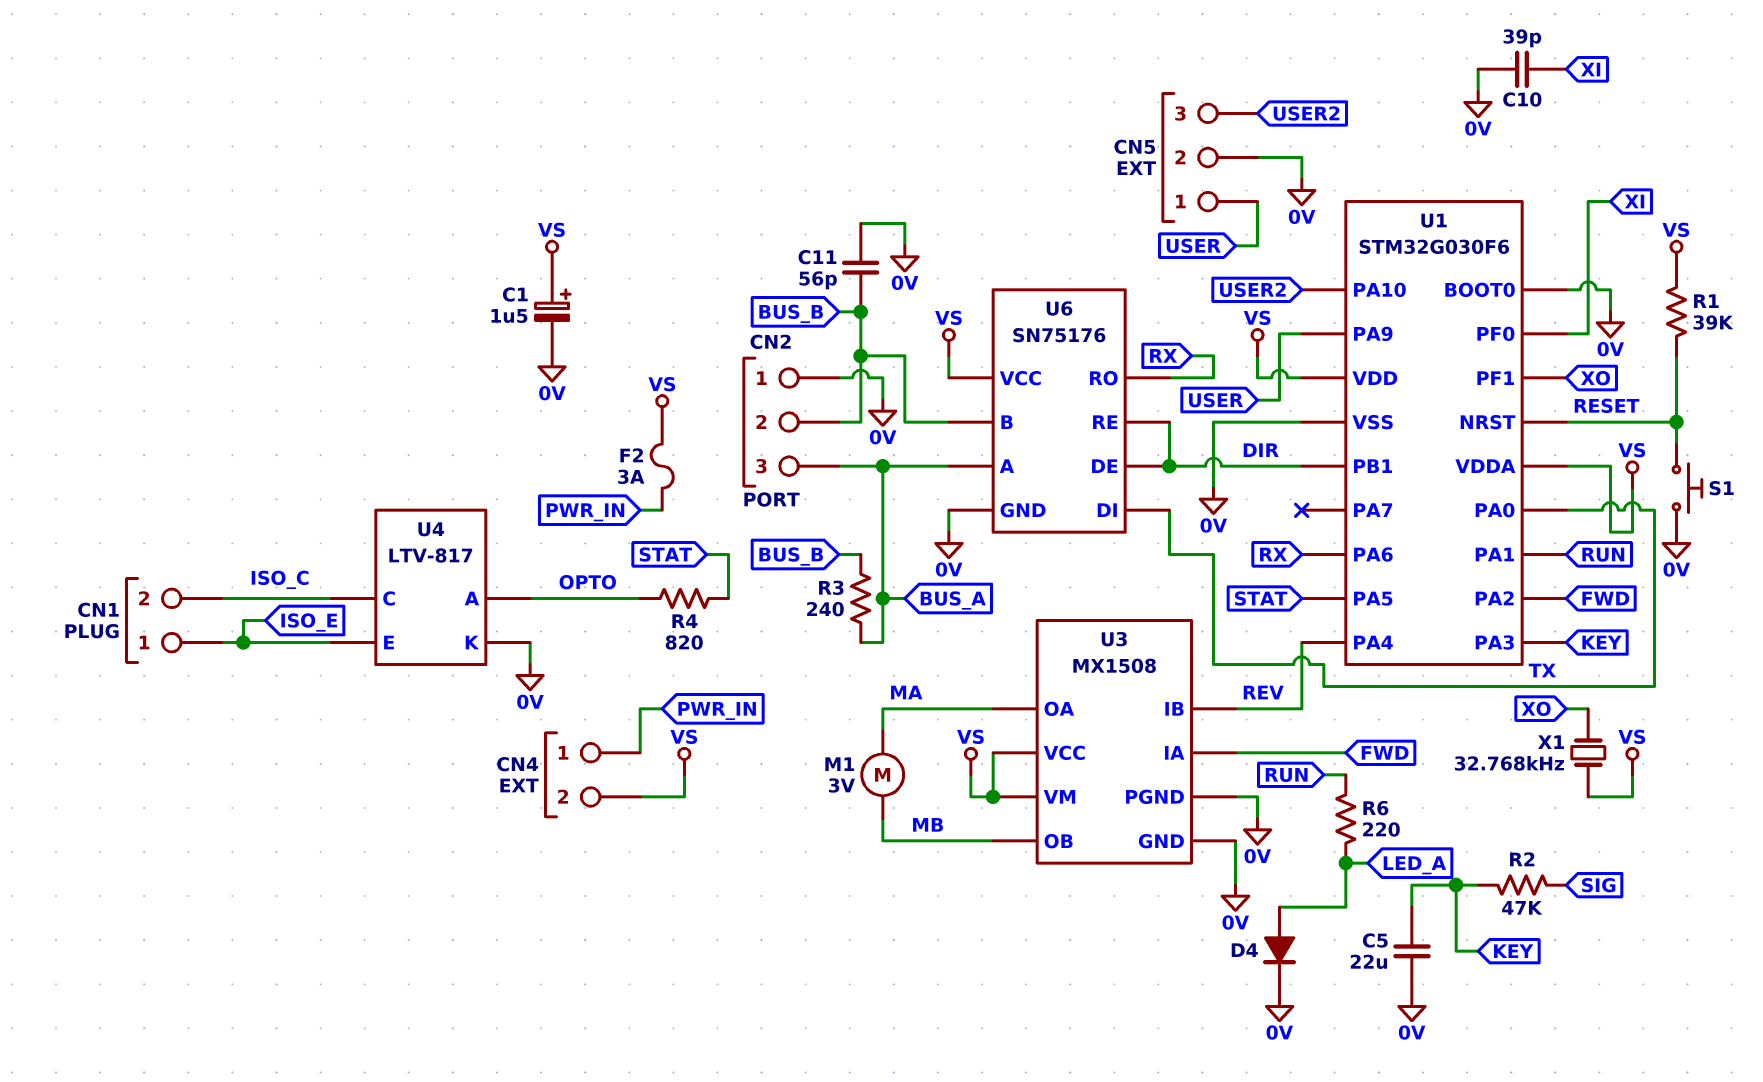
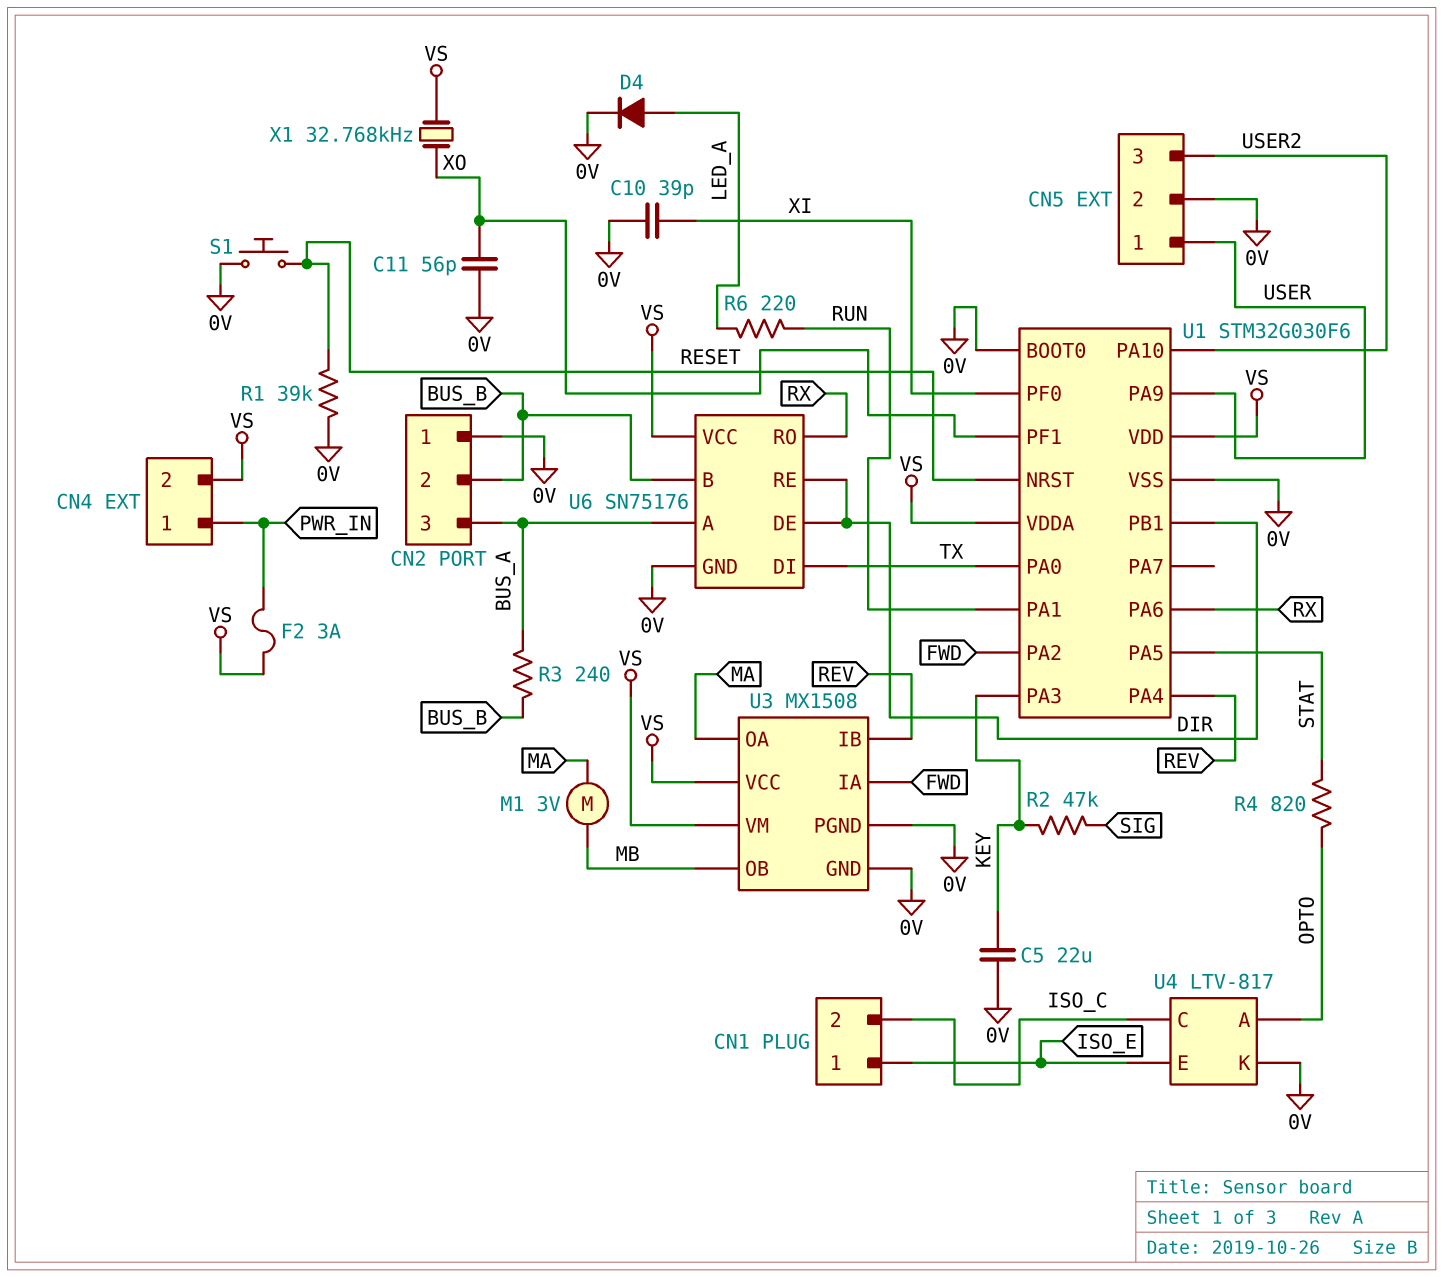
C1: 1.5uF (plus VS, minus 0V) -> none
C11: 56pF (0V, BUS_B) -> 56pF (0V, XO)
R1: 39k (RESET, VS) -> 39k (0V, RESET)

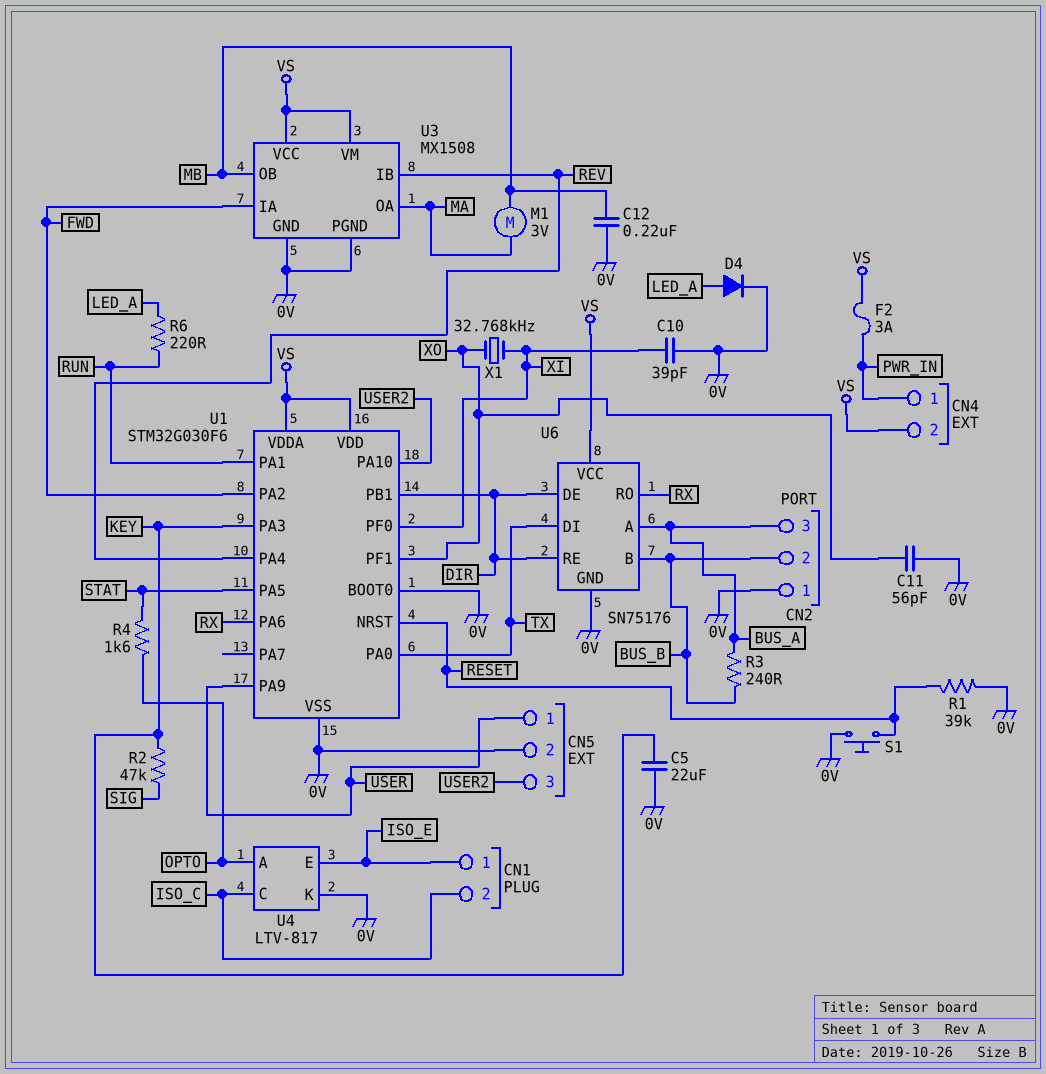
C12: none -> 220nF (0V, MB)
R4: 820 (OPTO, STAT) -> 1.6k (OPTO, STAT)
X1: 32.768kHz (VS, XO) -> 32.768kHz (XI, XO)

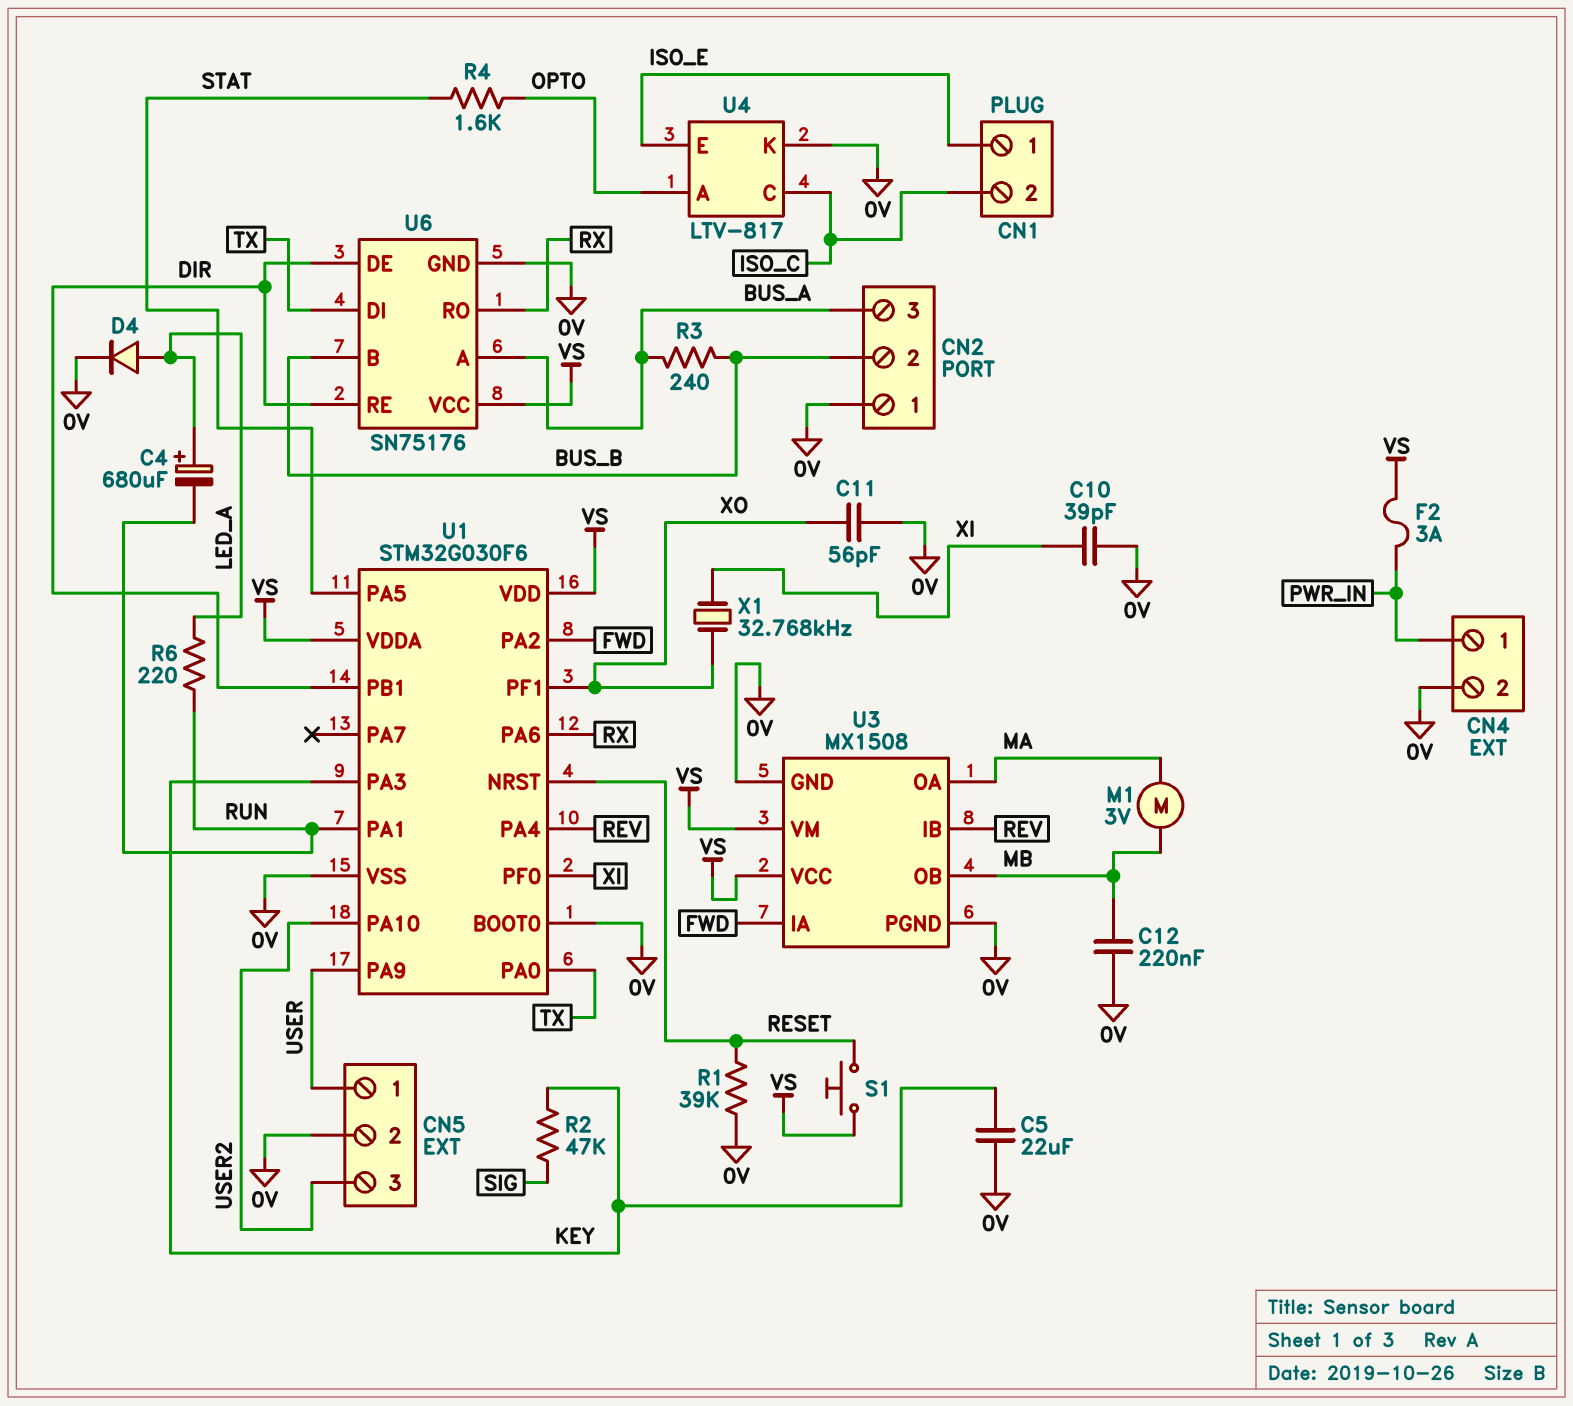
C4: none -> 680uF (plus LED_A, minus RUN)
CN4 pin 2: VS -> 0V
S1: button (0V, RESET) -> button (RESET, VS)

